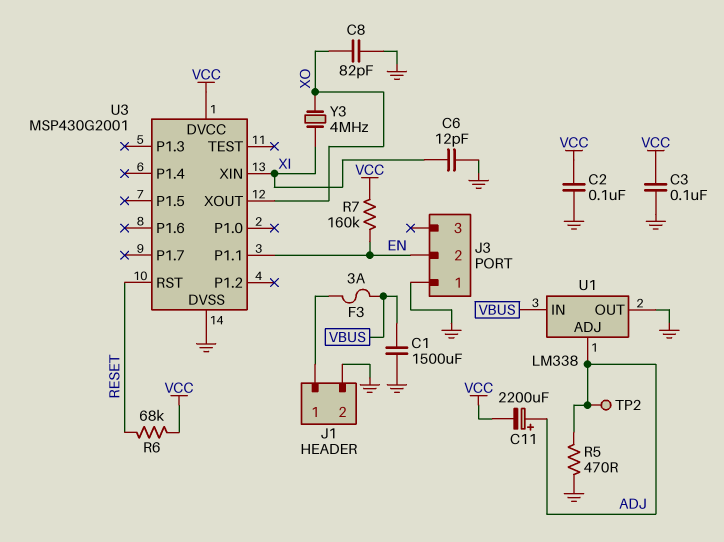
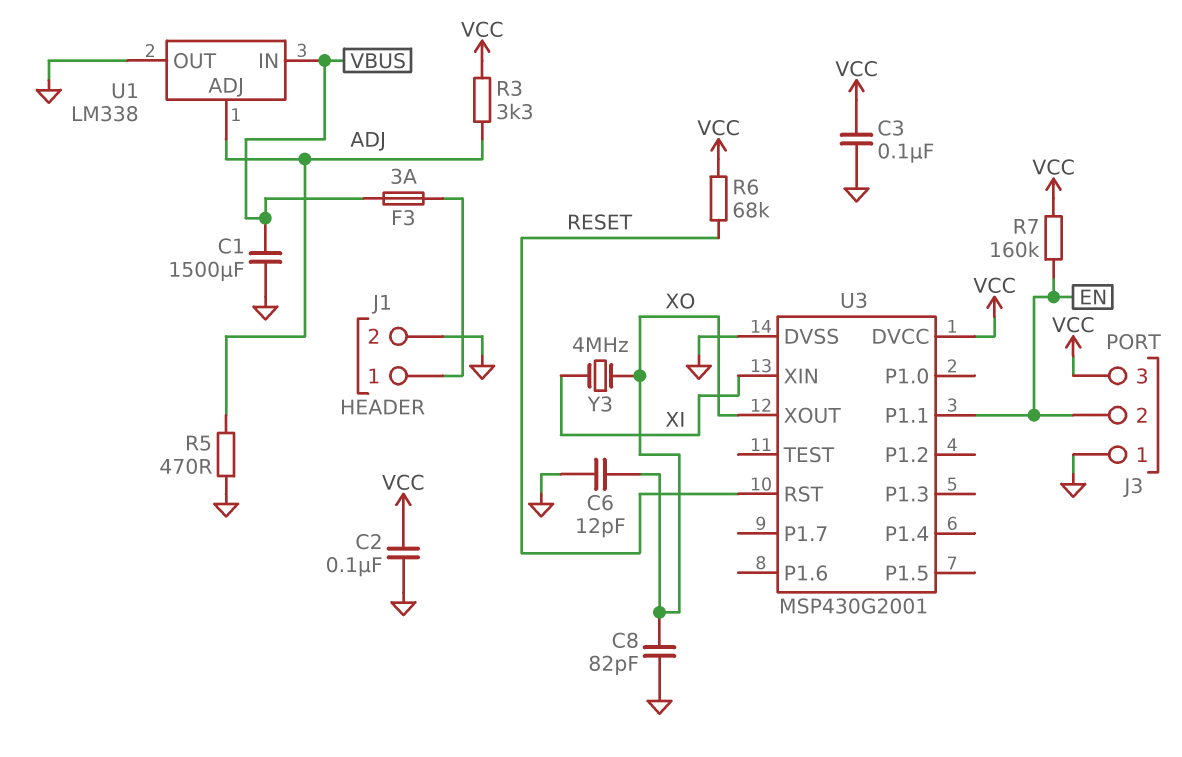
C6: 12pF (GND, XI) -> 12pF (GND, XO)
C11: 2200uF (plus ADJ, minus VCC) -> none
J3 pin 3: none -> VCC
R3: none -> 3.3k (ADJ, VCC)
TP2: test point (ADJ) -> none

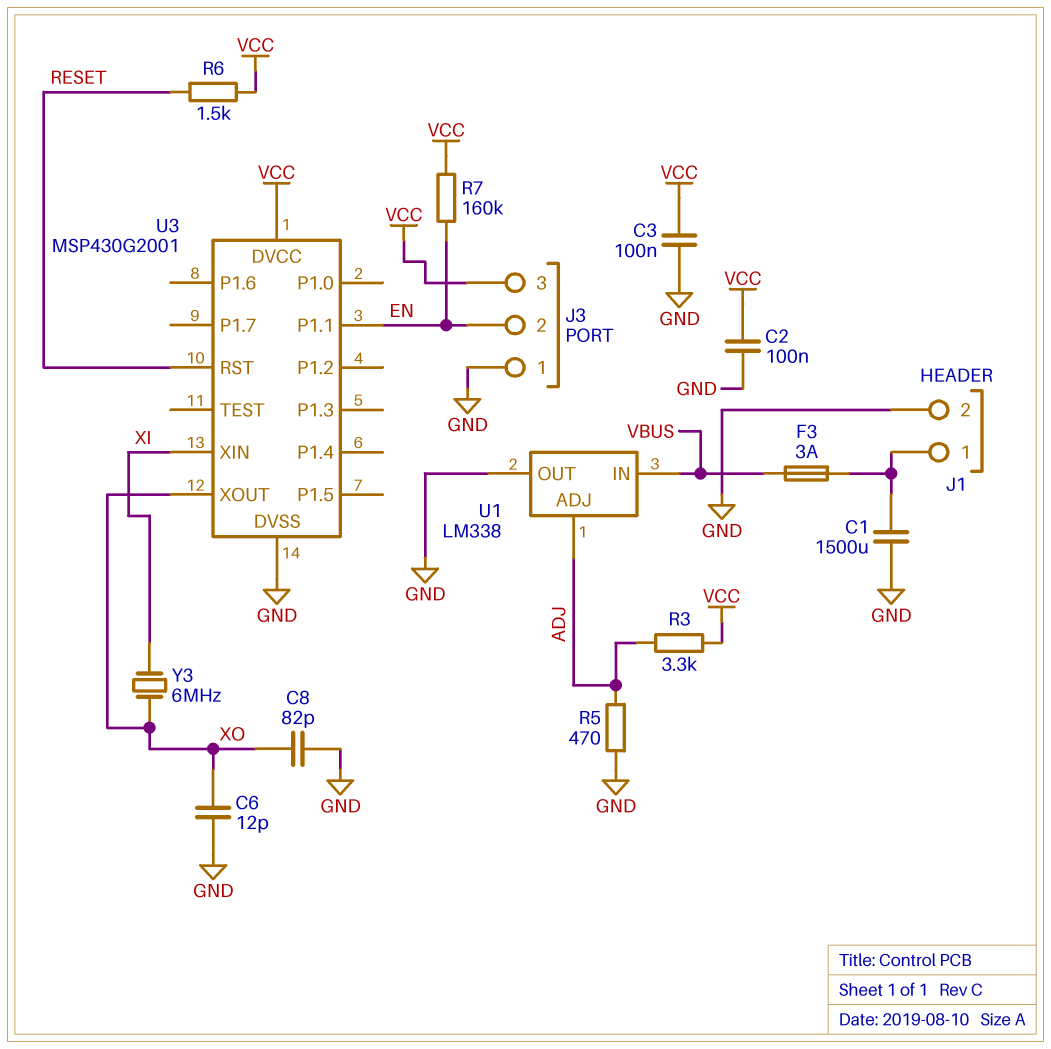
C1: 1500uF (GND, VBUS) -> 1500uF (GND, J1/1)
R6: 68k (RESET, VCC) -> 1.5k (RESET, VCC)
Y3: 4MHz (XI, XO) -> 6MHz (XI, XO)

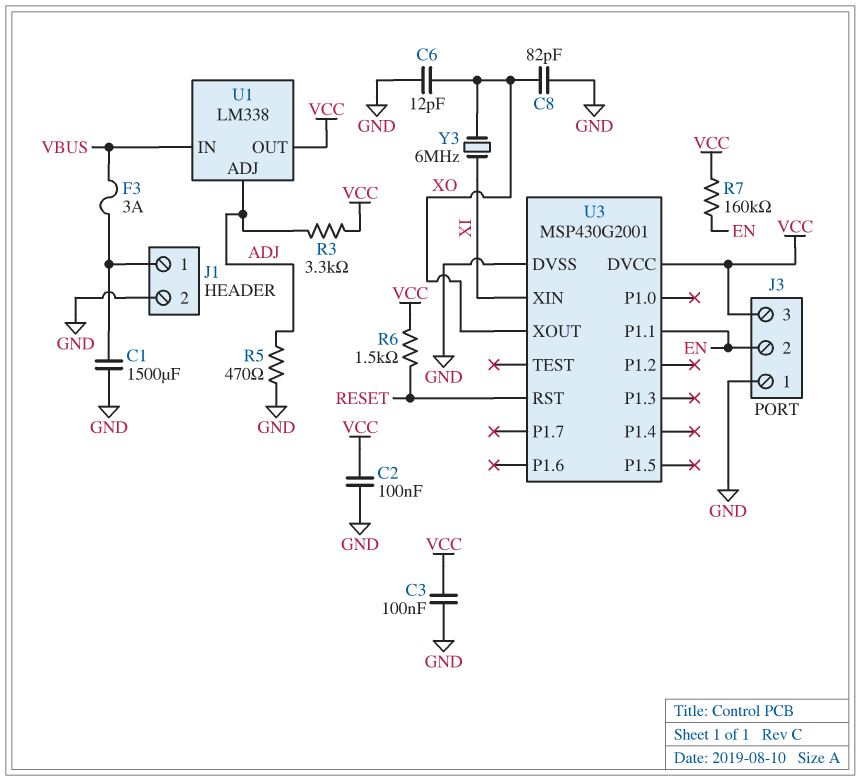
U1 pin OUT: GND -> VCC

